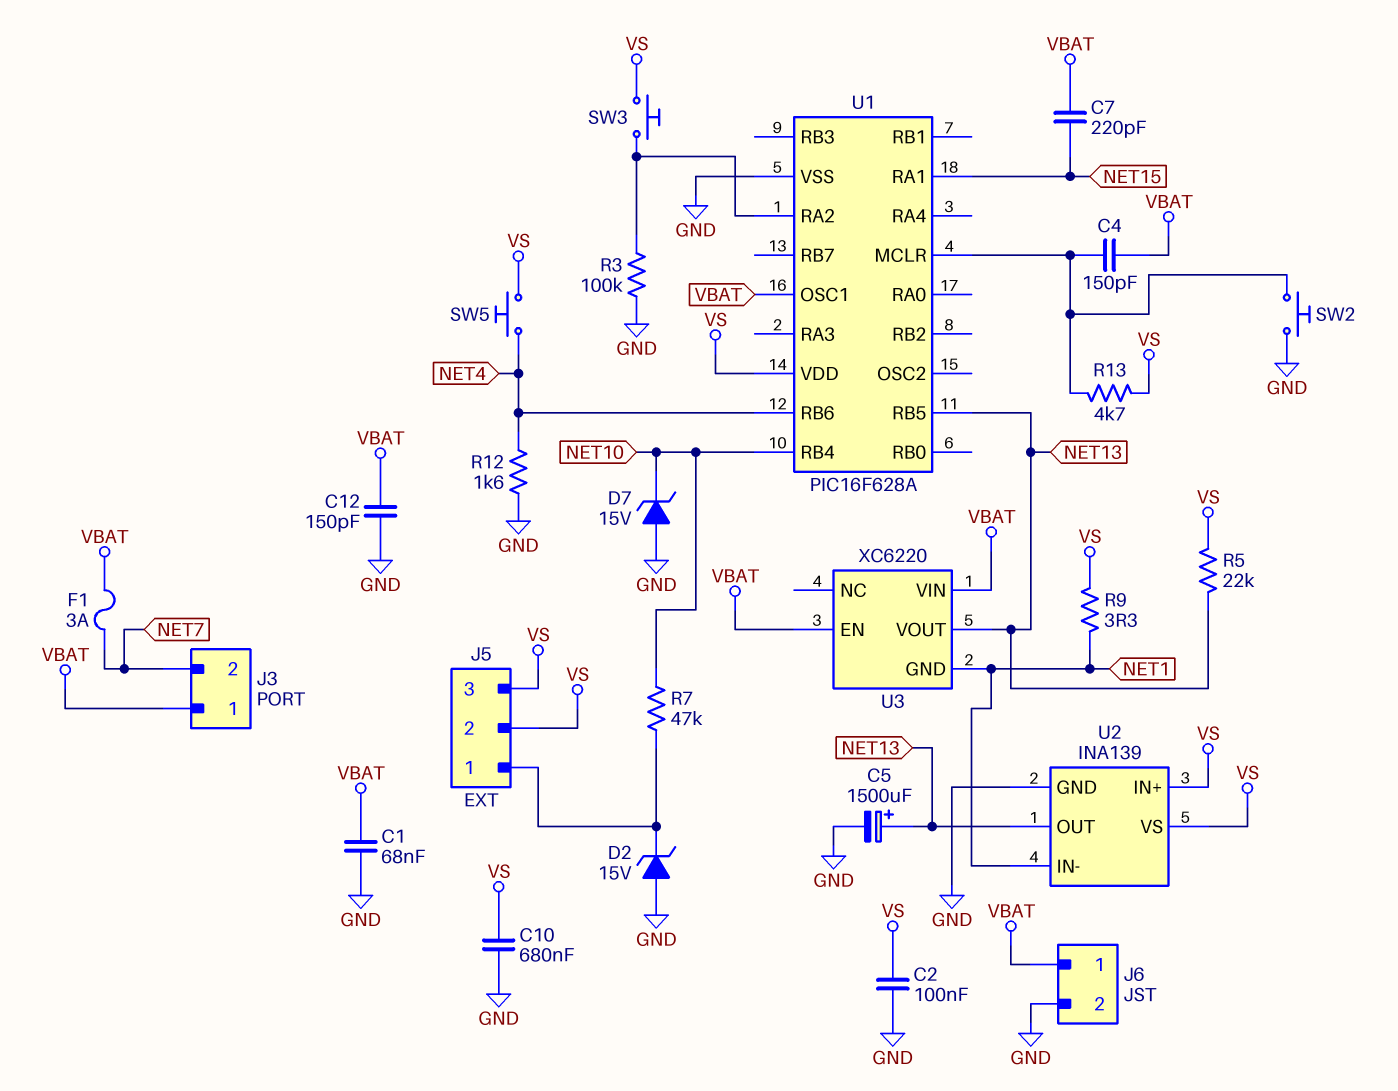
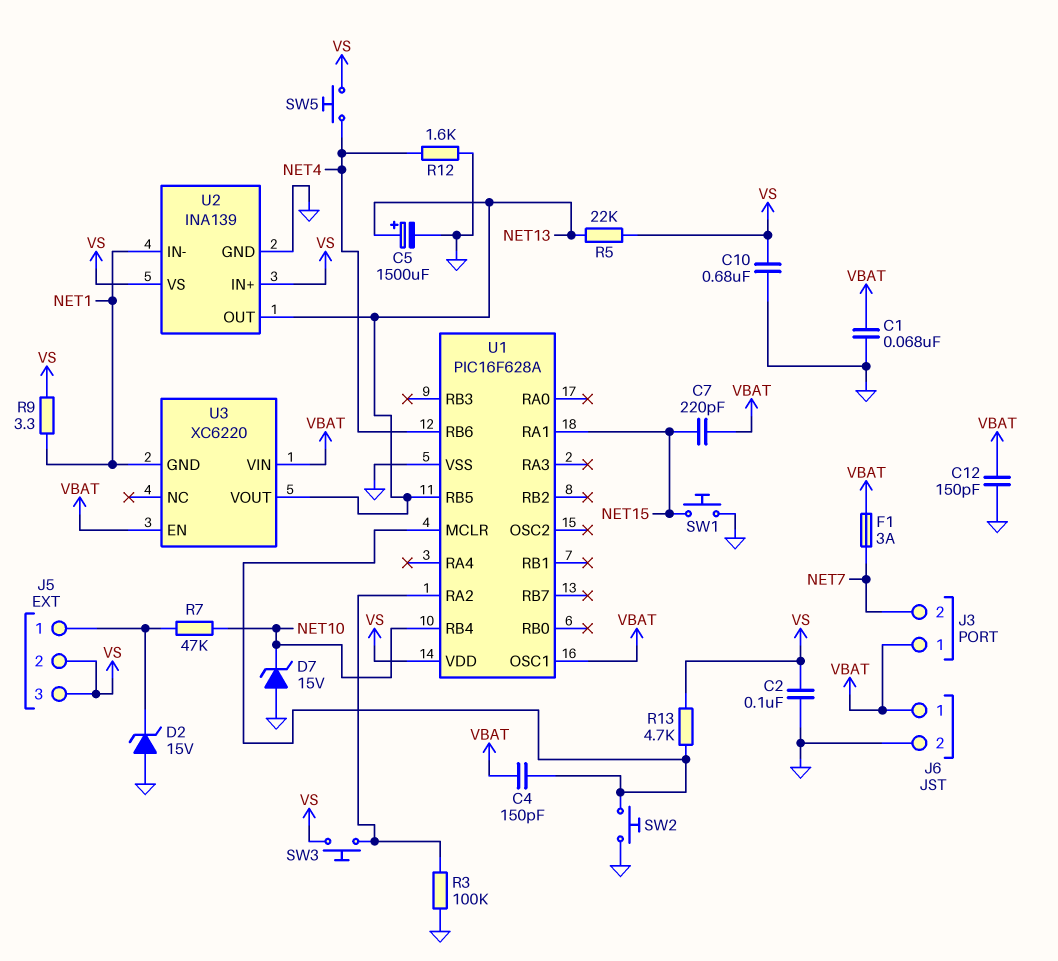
SW1: none -> button (GND, NET15)

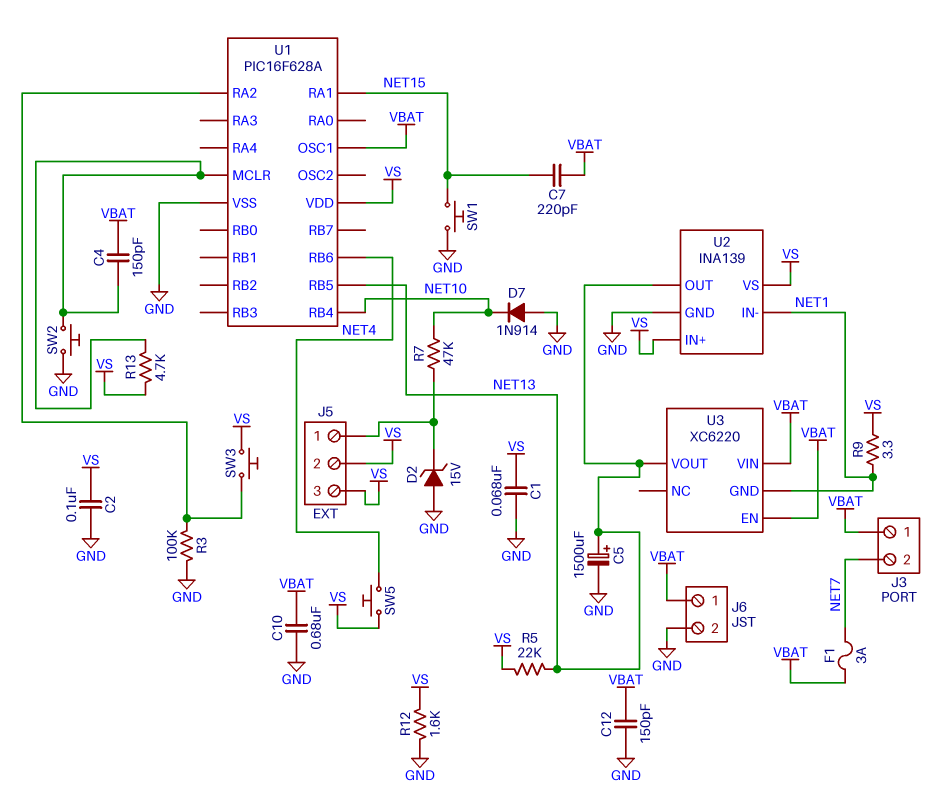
C1: 68nF (GND, VBAT) -> 68nF (GND, VS)
C10: 680nF (GND, VS) -> 680nF (GND, VBAT)
D7: zener 15V (A GND, K NET10) -> diode 1N914 (A GND, K NET10)
R12: 1.6k (GND, NET4) -> 1.6k (GND, VS)

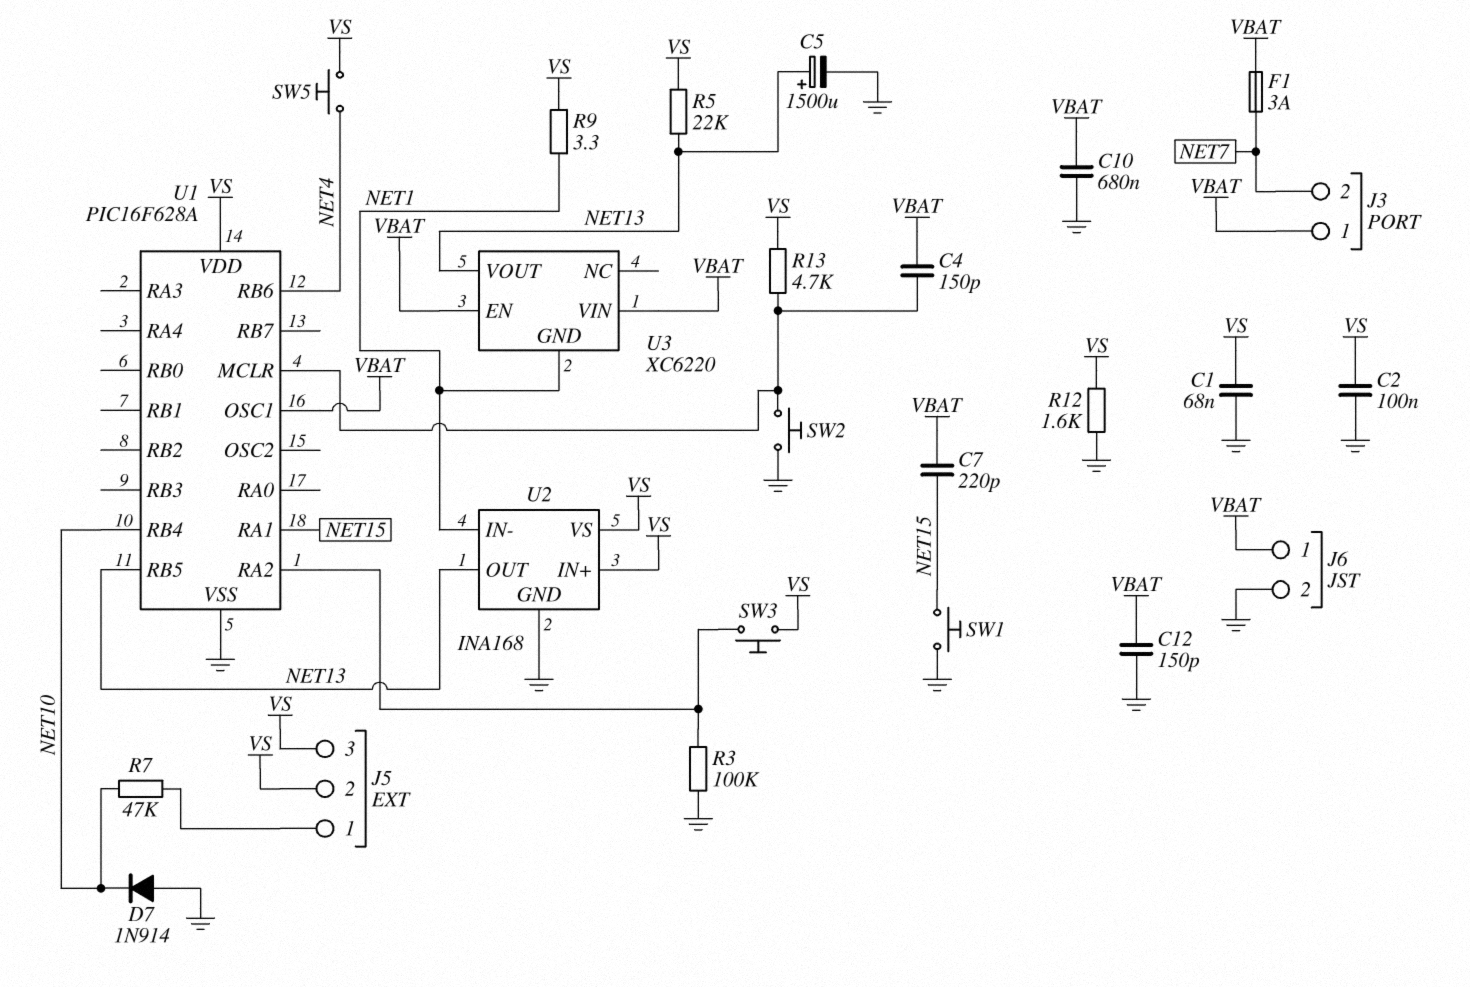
D2: zener 15V (A GND, K J5/1) -> none
U2: INA139 -> INA168

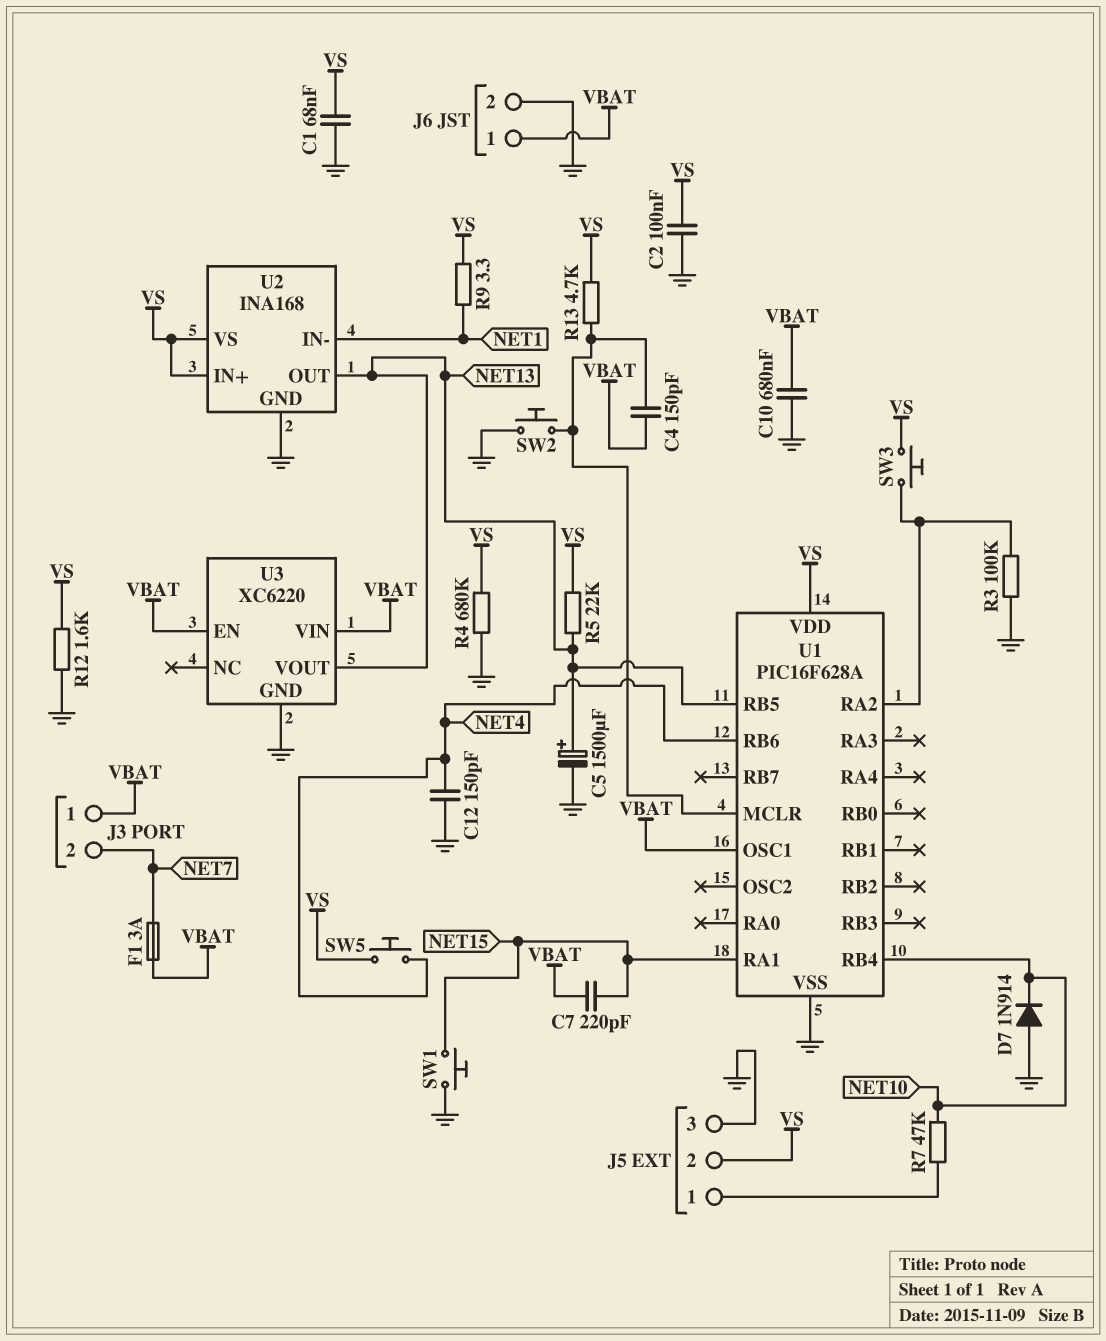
C12: 150pF (GND, VBAT) -> 150pF (GND, NET4)
J5 pin 3: VS -> GND
R4: none -> 680k (GND, VS)
U3 pin GND: NET1 -> GND

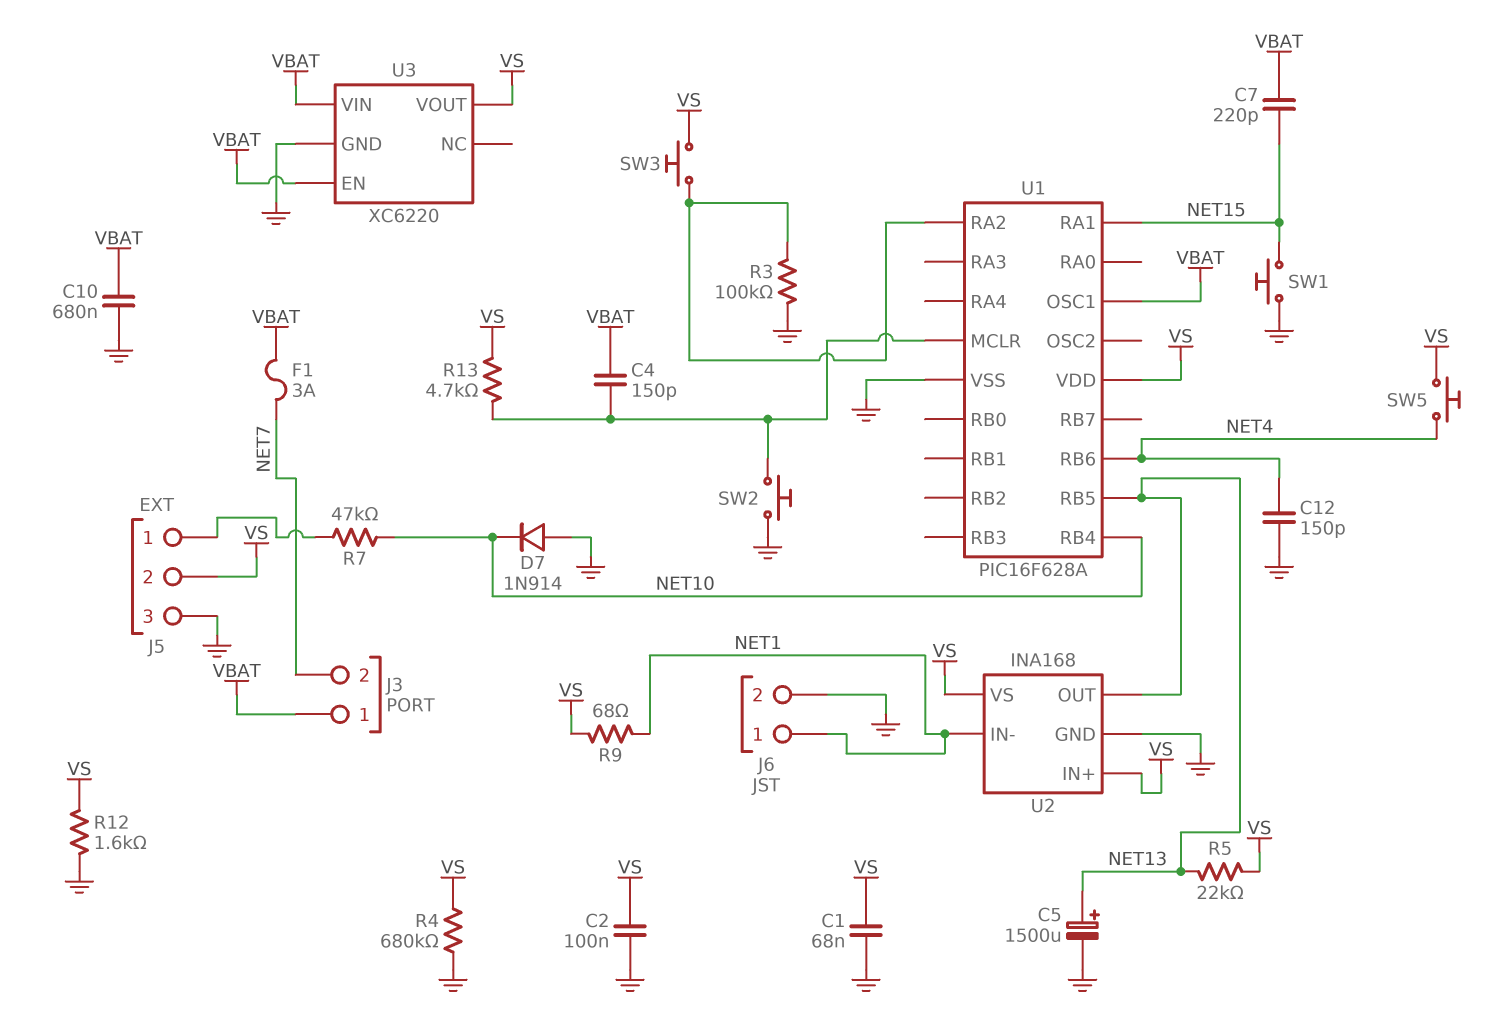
J6 pin 1: VBAT -> NET1
R9: 3.3 (NET1, VS) -> 68 (NET1, VS)
U3 pin VOUT: NET13 -> VS

